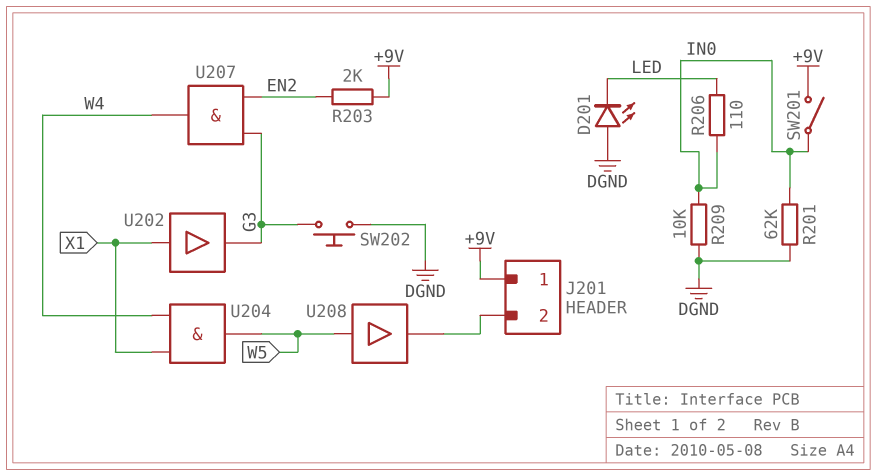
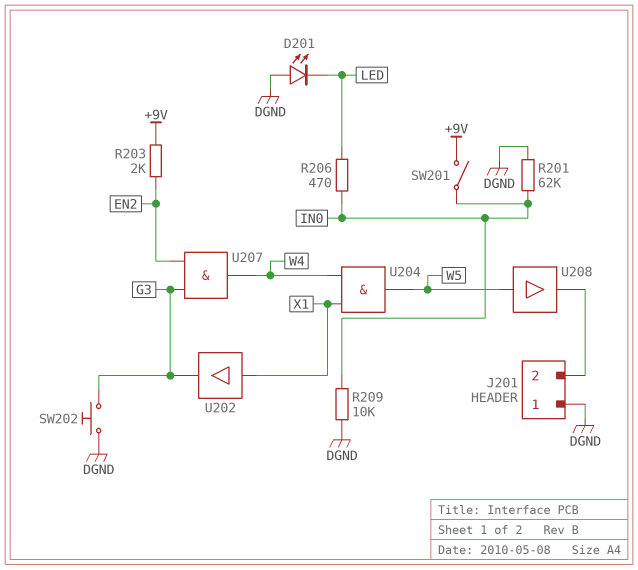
J201 pin 1: +9V -> DGND
R206: 110 (IN0, LED) -> 470 (IN0, LED)

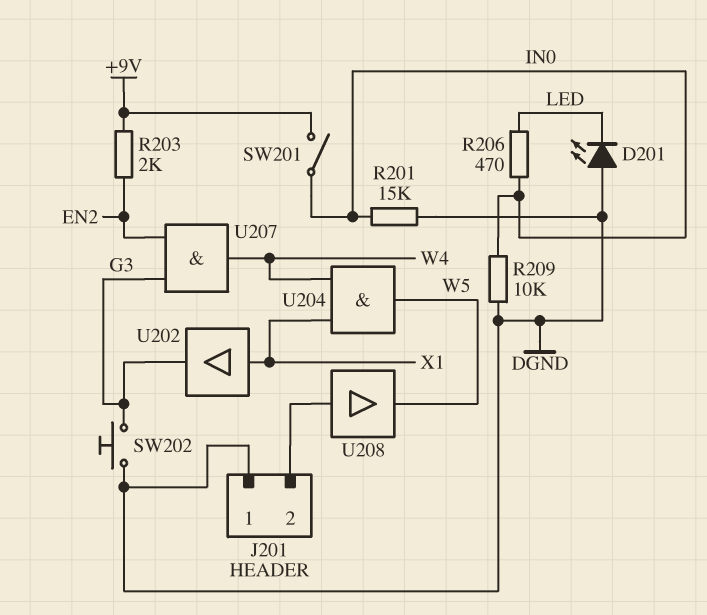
R201: 62k (DGND, IN0) -> 15k (DGND, IN0)
U208: buffer (in W5, out J201/2) -> buffer (in J201/2, out W5)

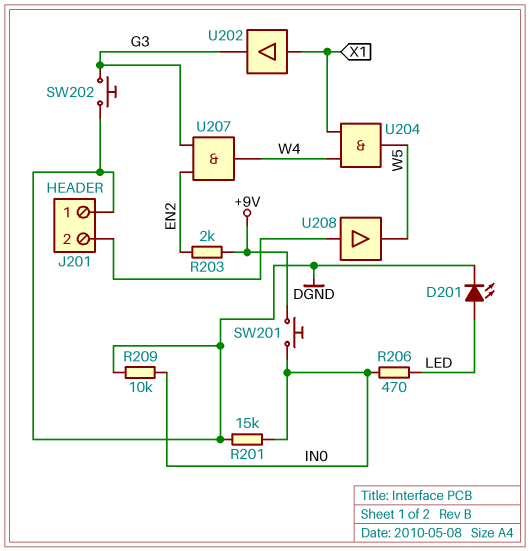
D201: LED (A DGND, K LED) -> LED (A LED, K DGND)
SW201: switch (+9V, IN0) -> button (+9V, IN0)

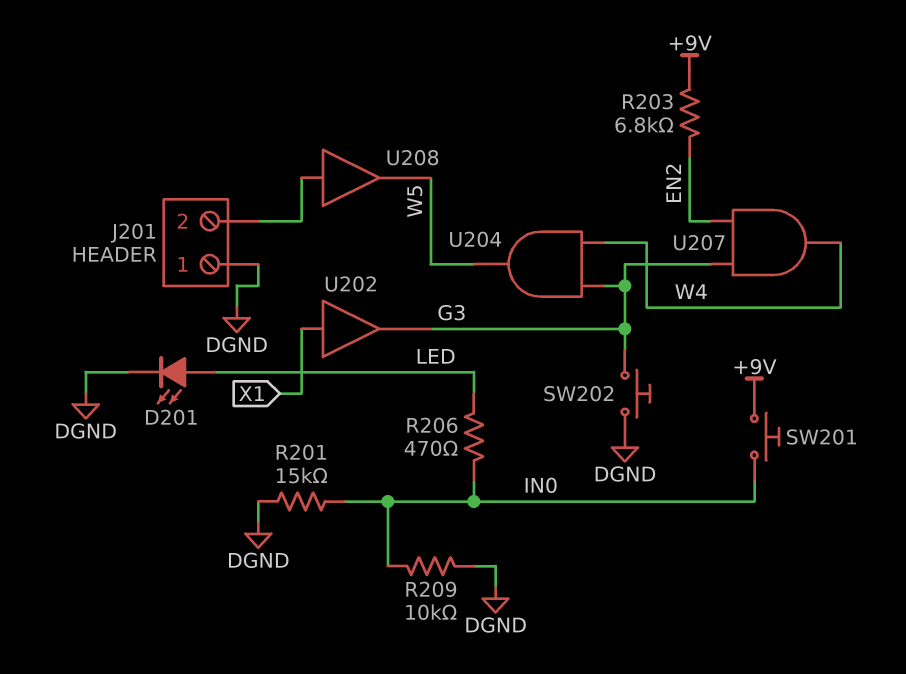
R203: 2k (+9V, EN2) -> 6.8k (+9V, EN2)
U204: AND (in W4, in X1, out W5) -> AND (in G3, in W4, out W5)

